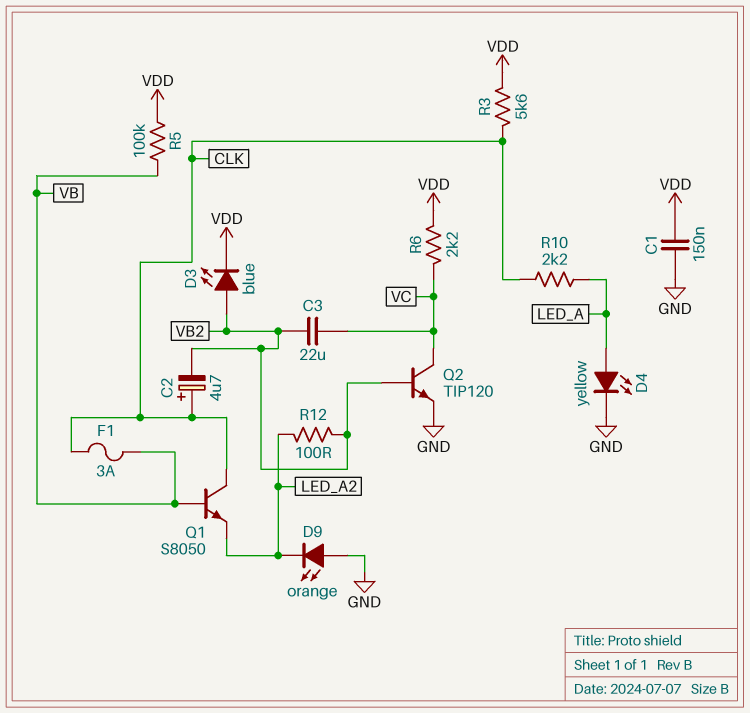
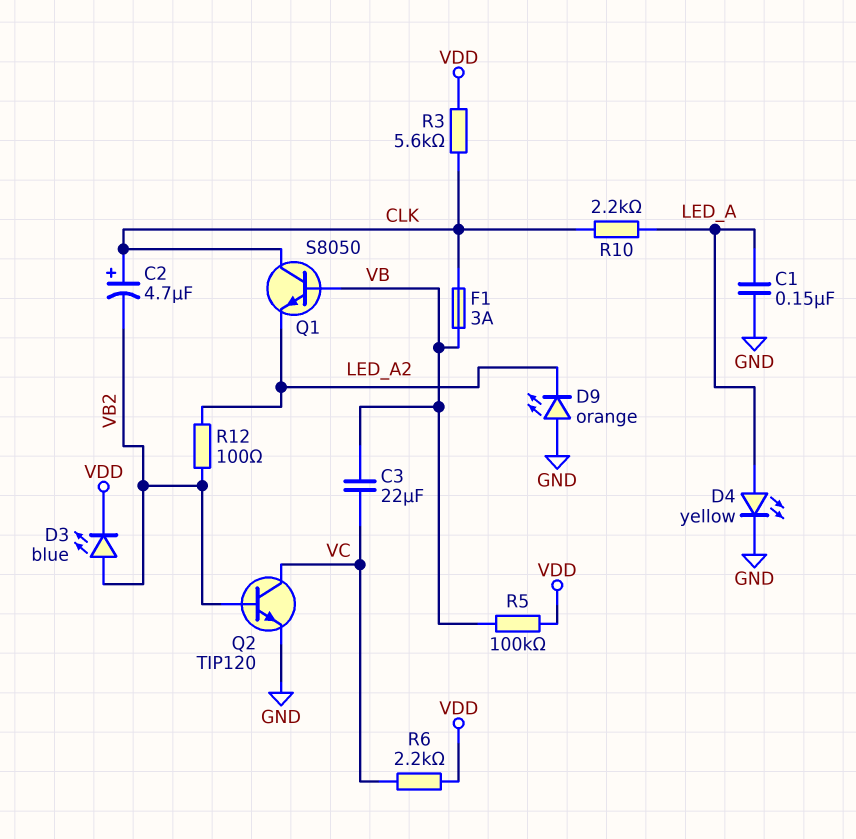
C1: 150nF (GND, VDD) -> 150nF (GND, LED_A)
C3: 22uF (VB2, VC) -> 22uF (VB, VC)

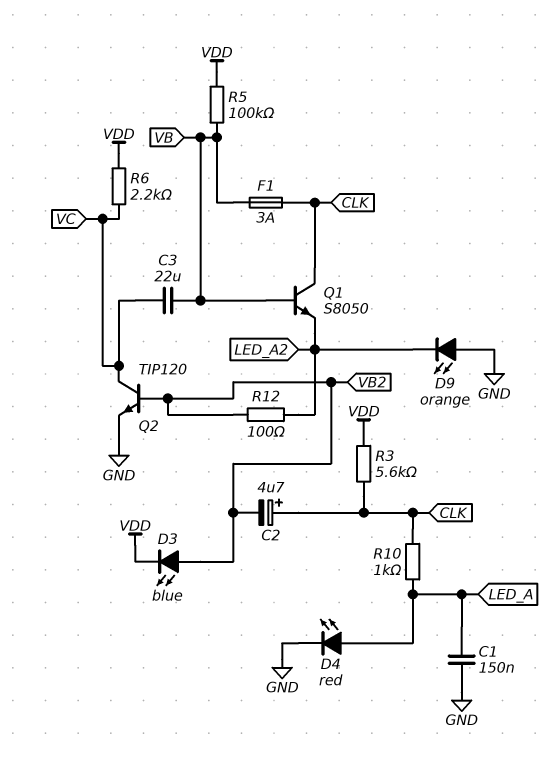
D4: LED yellow (A LED_A, K GND) -> LED red (A LED_A, K GND)
R10: 2.2k (CLK, LED_A) -> 1k (CLK, LED_A)

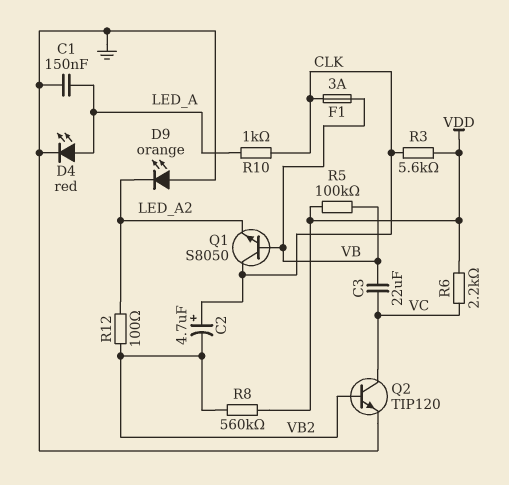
D3: LED blue (A VB2, K VDD) -> none
R8: none -> 560k (VB2, VDD)

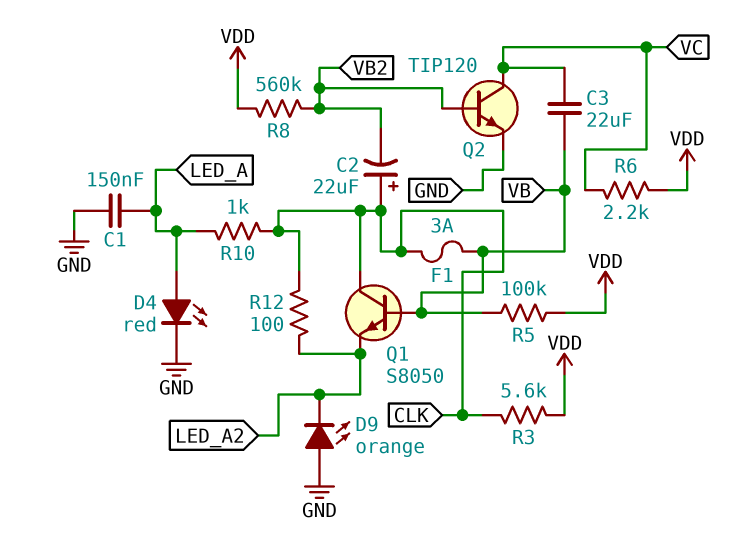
C2: 4.7uF (plus CLK, minus VB2) -> 22uF (plus CLK, minus VB2)
R12: 100 (LED_A2, VB2) -> 100 (CLK, LED_A2)

